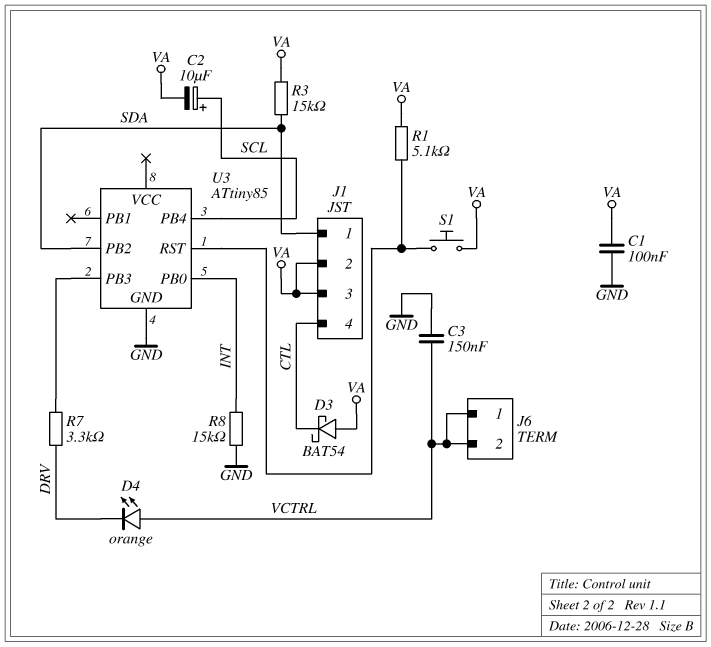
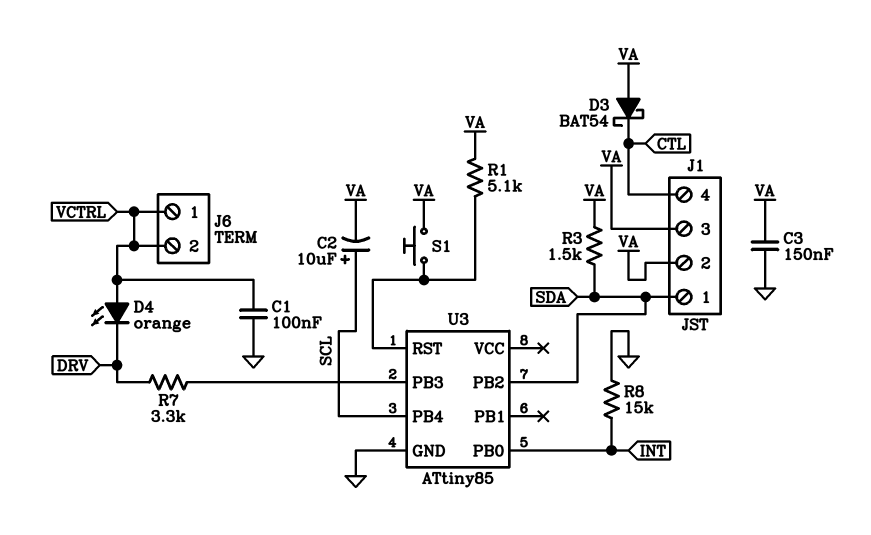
C1: 100nF (GND, VA) -> 100nF (GND, VCTRL)
C3: 150nF (GND, VCTRL) -> 150nF (GND, VA)
R3: 15k (SDA, VA) -> 1.5k (SDA, VA)

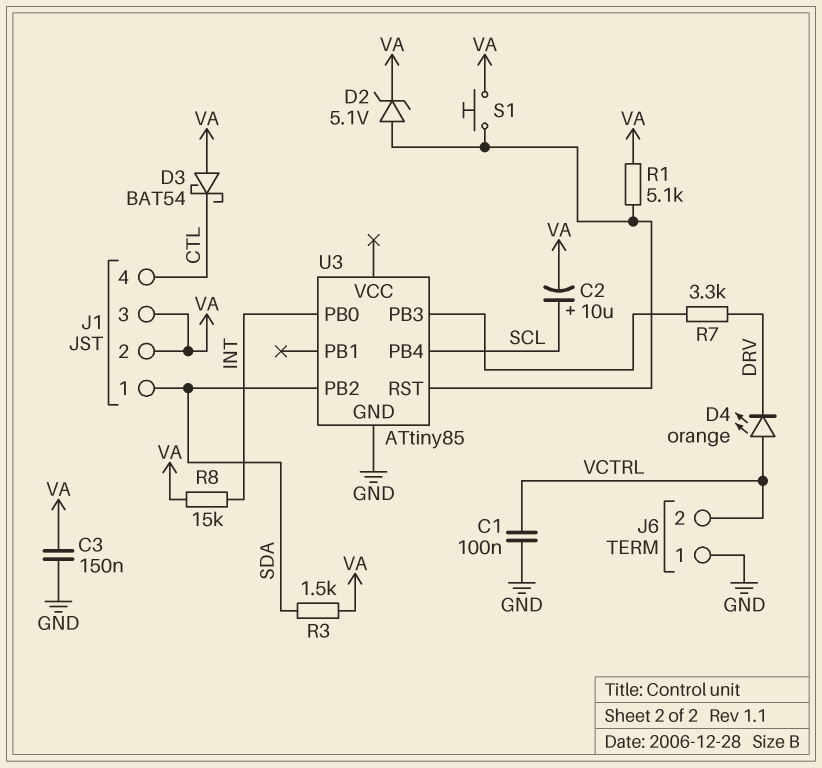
D2: none -> zener 5.1V (A U3/RST, K VA)
J6 pin 1: VCTRL -> GND
R8: 15k (GND, INT) -> 15k (INT, VA)

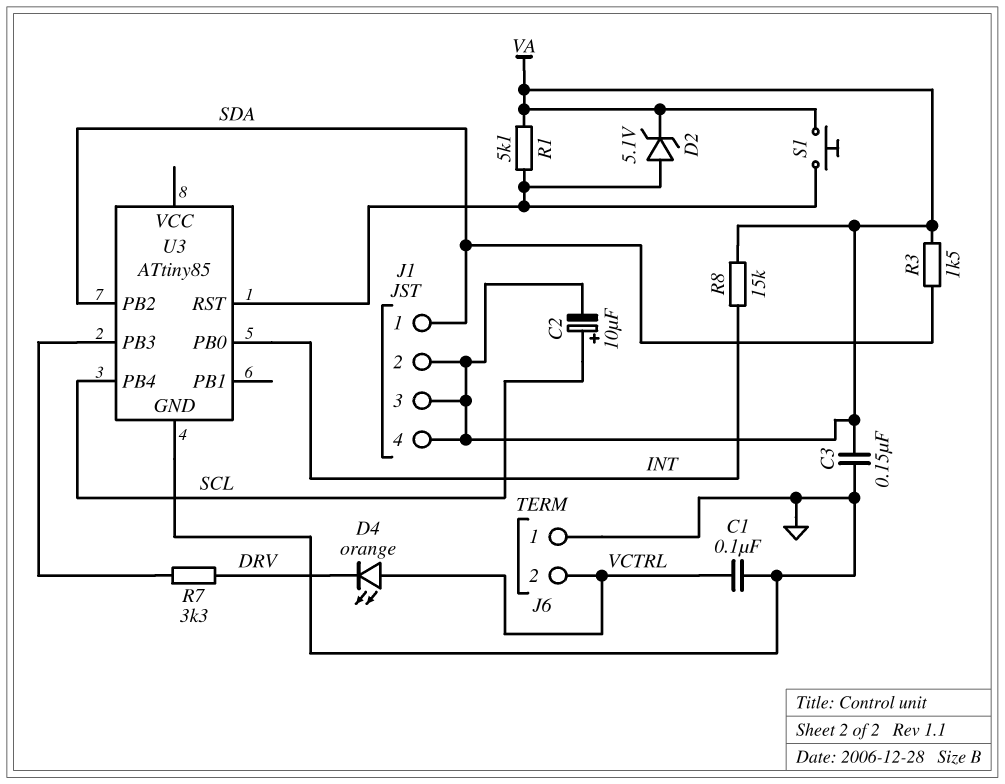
D3: schottky BAT54 (A VA, K CTL) -> none
J1 pin 4: CTL -> VA

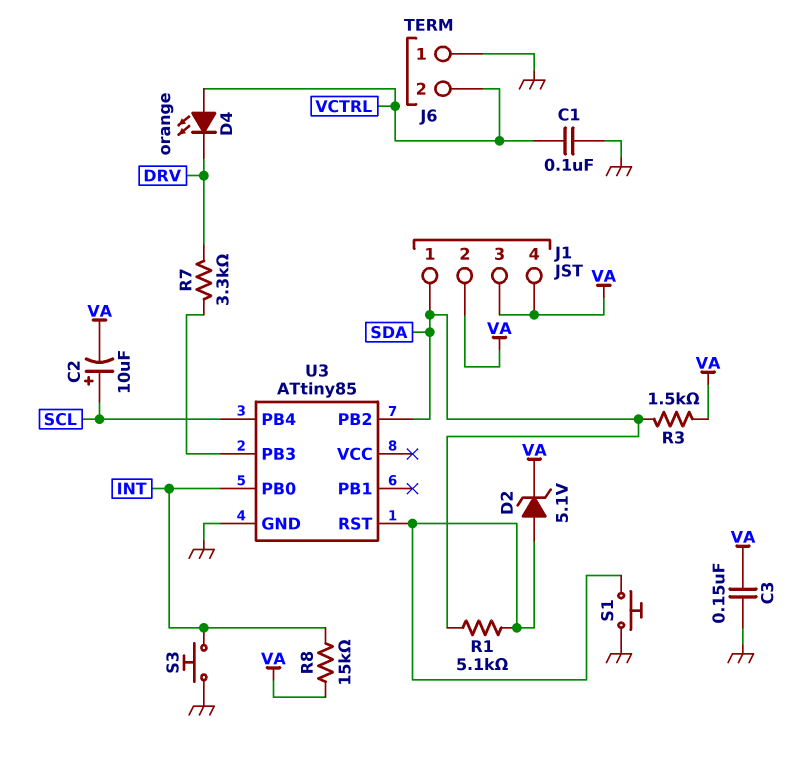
R1: 5.1k (U3/RST, VA) -> 5.1k (SDA, U3/RST)
S1: button (U3/RST, VA) -> button (GND, U3/RST)
S3: none -> button (GND, INT)

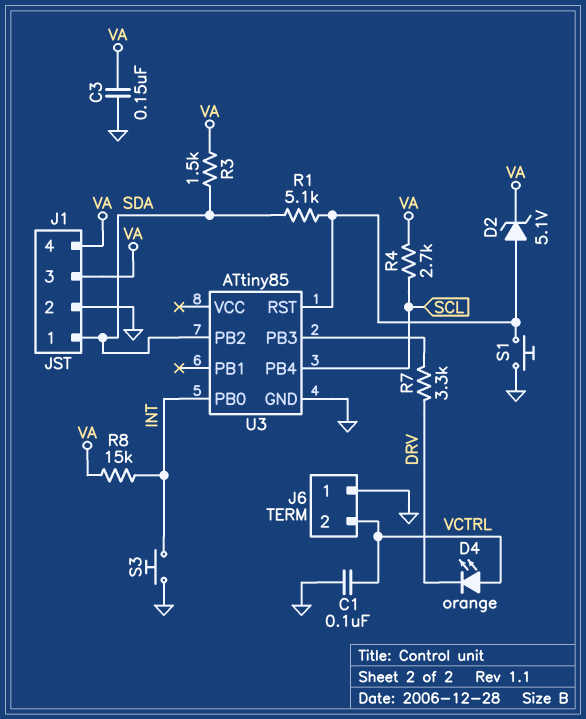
C2: 10uF (plus SCL, minus VA) -> none
J1 pin 2: VA -> GND
R4: none -> 2.7k (SCL, VA)

